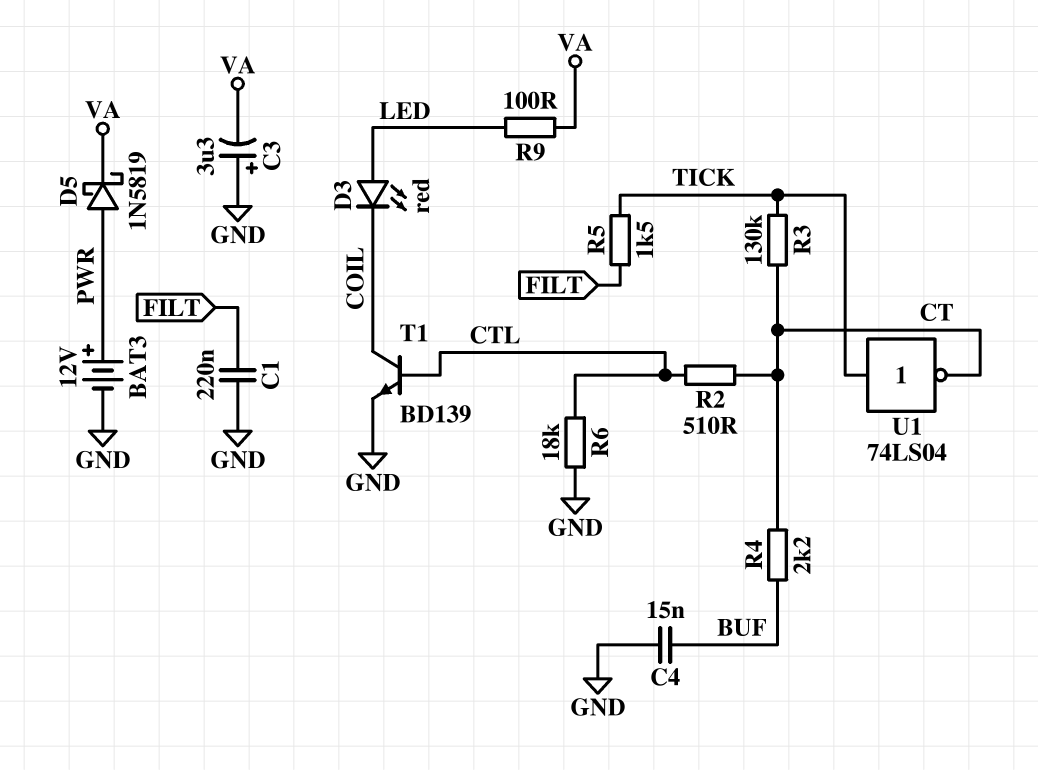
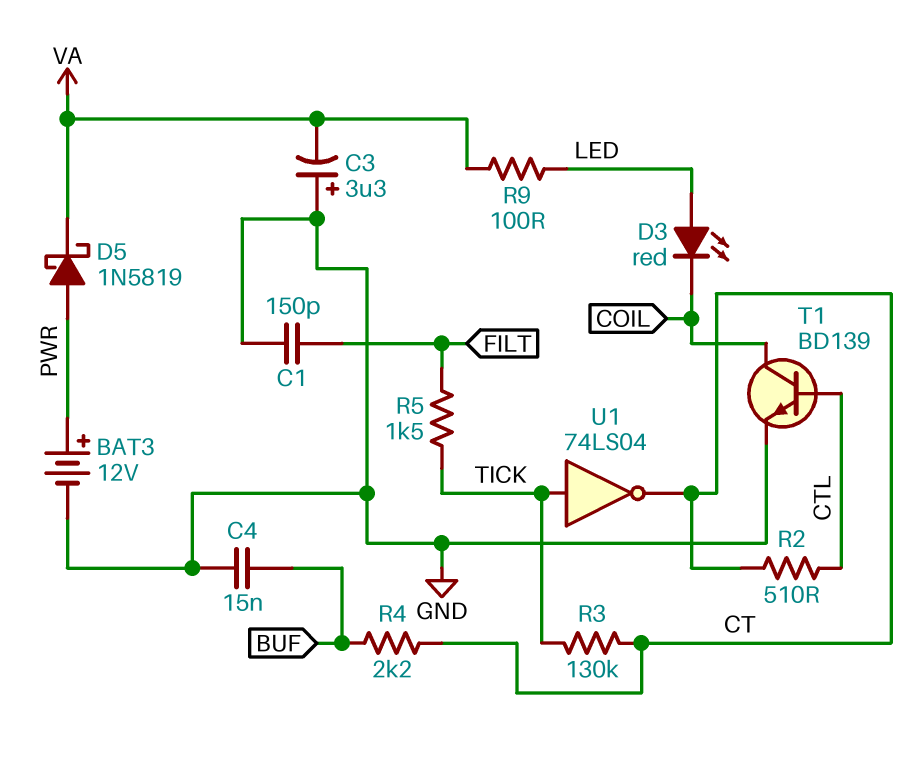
C1: 220nF (FILT, GND) -> 150pF (FILT, GND)
R6: 18k (CTL, GND) -> none

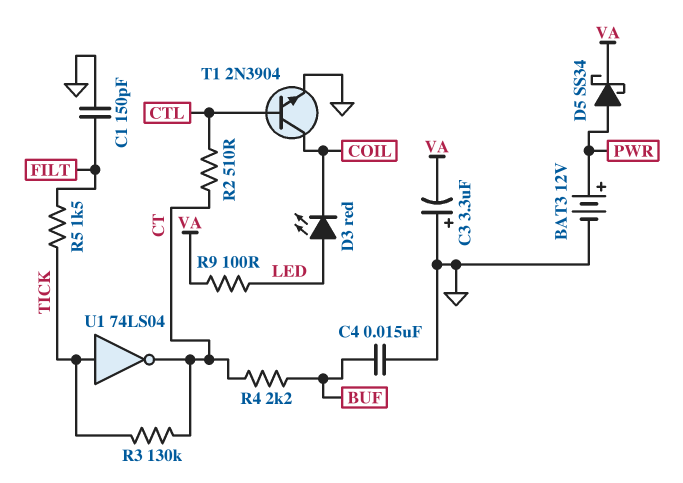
D5: schottky 1N5819 (A PWR, K VA) -> schottky SS34 (A PWR, K VA)
T1: NPN BD139 (B CTL, C COIL, E GND) -> NPN 2N3904 (B CTL, C COIL, E GND)

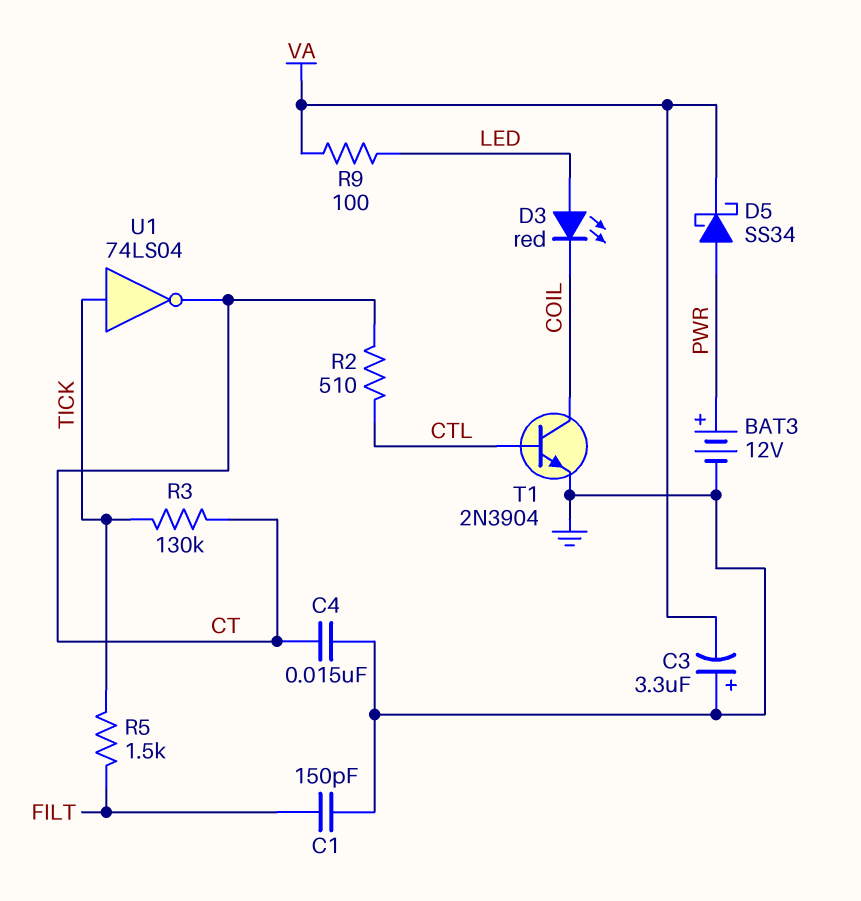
C4: 15nF (BUF, GND) -> 15nF (CT, GND)
R4: 2.2k (BUF, CT) -> none

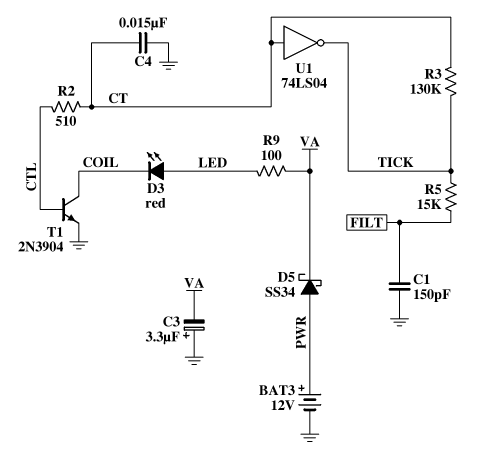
R5: 1.5k (FILT, TICK) -> 15k (FILT, TICK)
U1: NOT 74LS04 (in TICK, out CT) -> NOT 74LS04 (in CT, out TICK)

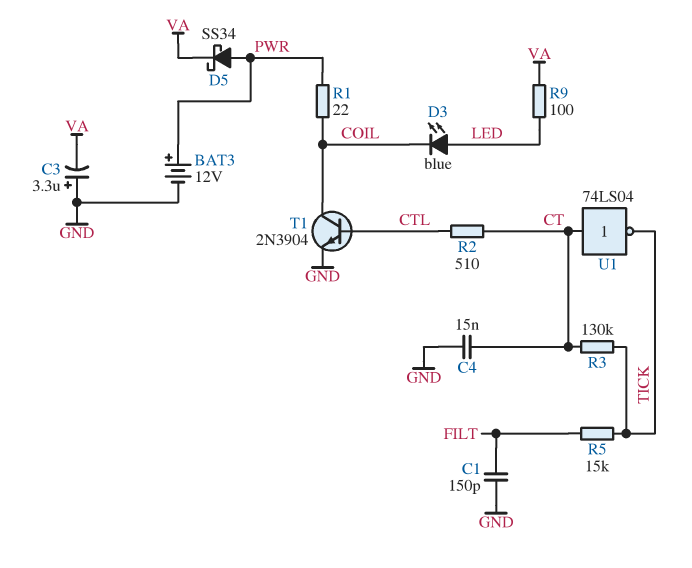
D3: LED red (A LED, K COIL) -> LED blue (A LED, K COIL)
R1: none -> 22 (COIL, PWR)

